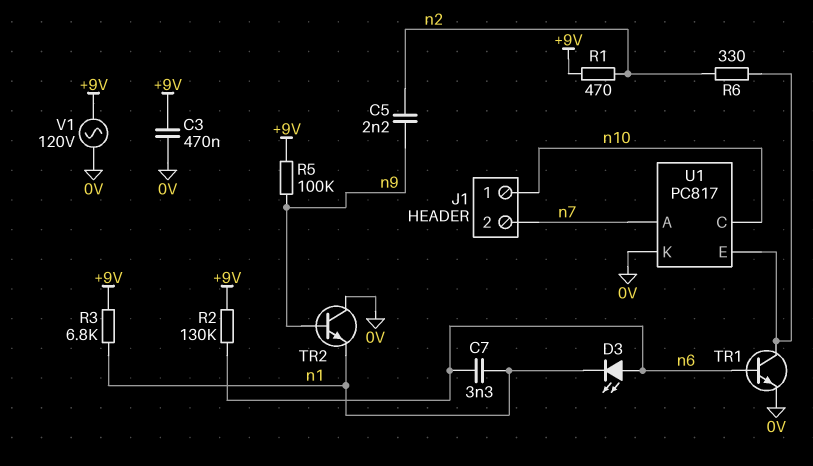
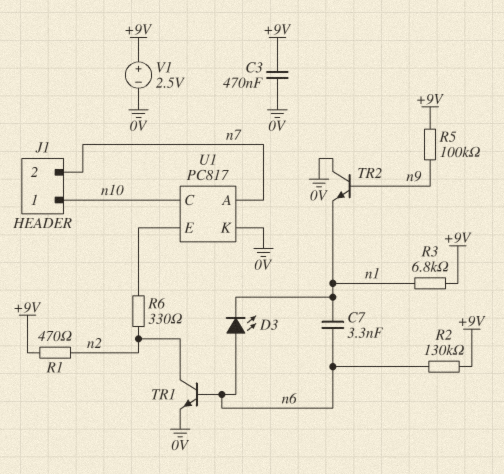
C5: 2.2nF (n2, n9) -> none
TR1: NPN (B n6, C U1/E, E 0V) -> NPN (B n6, C n2, E 0V)
V1: AC 120V (+9V, 0V) -> 2.5V (plus +9V, minus 0V)

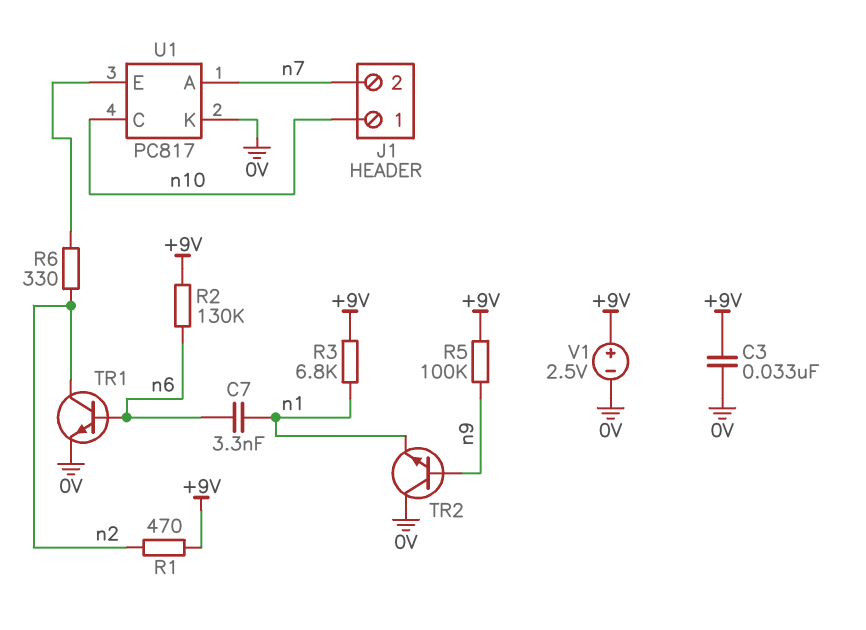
C3: 470nF (+9V, 0V) -> 33nF (+9V, 0V)
D3: LED (A n6, K n1) -> none

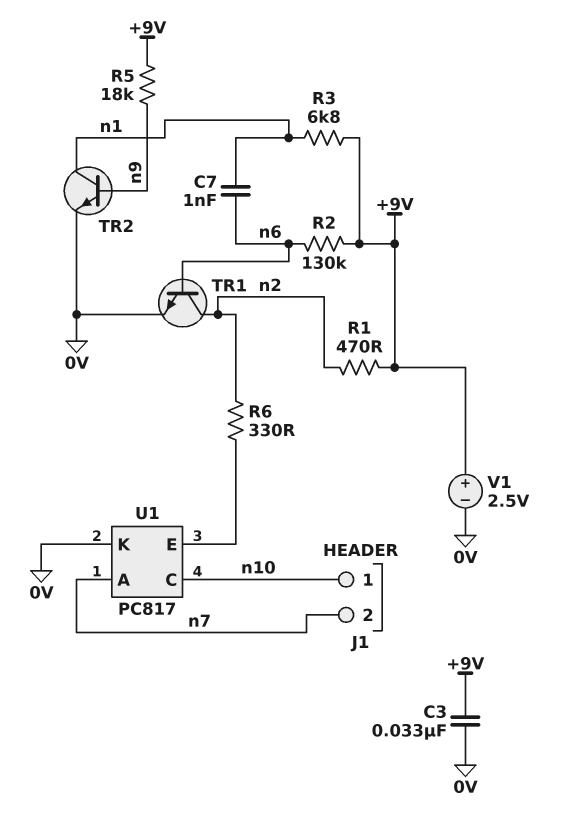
C7: 3.3nF (n1, n6) -> 1nF (n1, n6)
R5: 100k (+9V, n9) -> 18k (+9V, n9)
TR2: NPN (B n9, C 0V, E n1) -> NPN (B n9, C n1, E 0V)

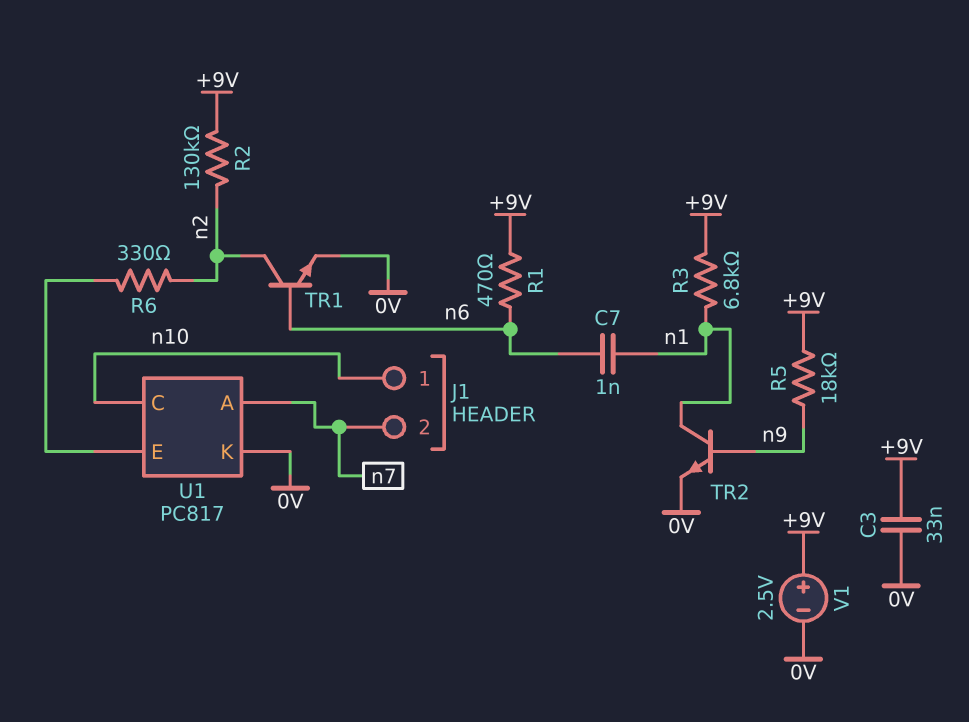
R1: 470 (+9V, n2) -> 470 (+9V, n6)
R2: 130k (+9V, n6) -> 130k (+9V, n2)

